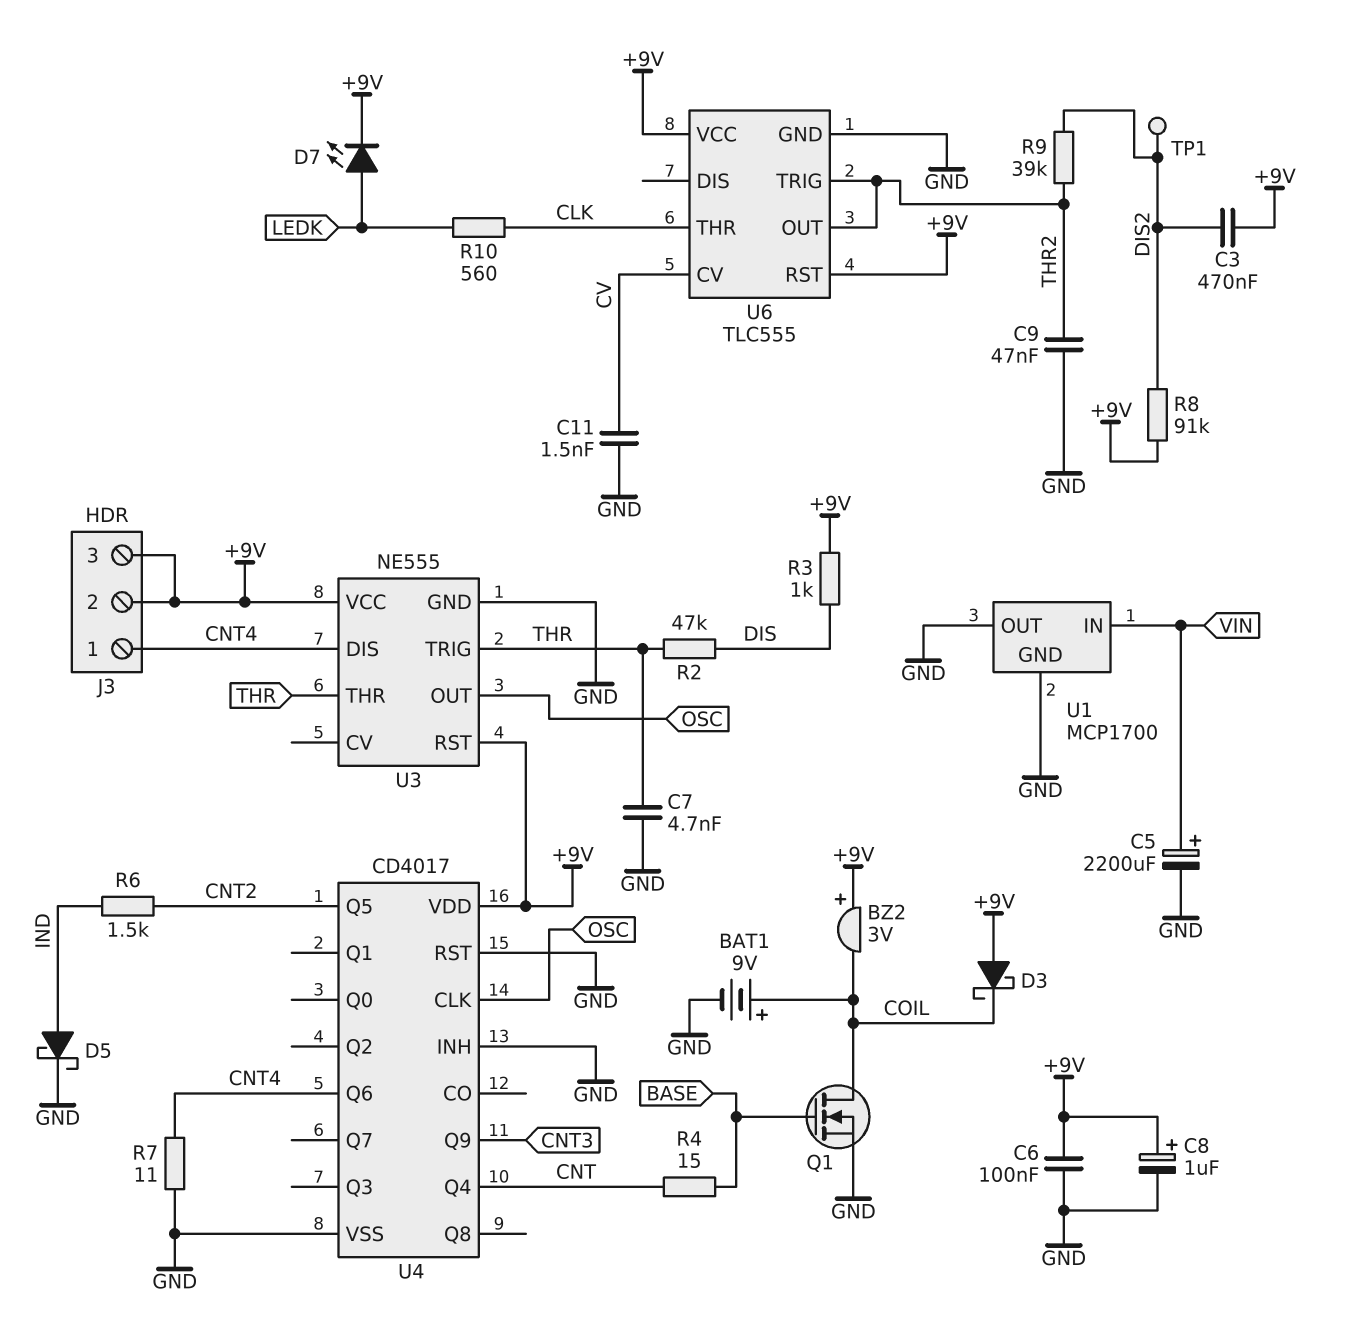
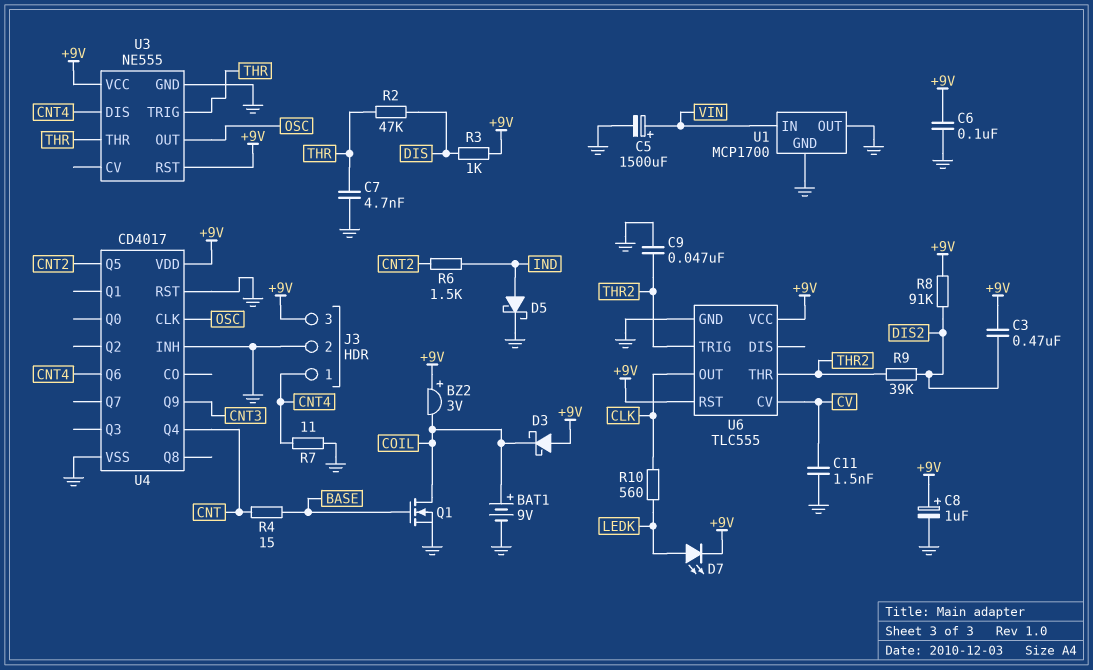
C5: 2200uF (plus VIN, minus GND) -> 1500uF (plus VIN, minus GND)
J3 pin 2: +9V -> GND
TP1: test point (DIS2) -> none
U6 pin OUT: THR2 -> CLK
U6 pin THR: CLK -> THR2

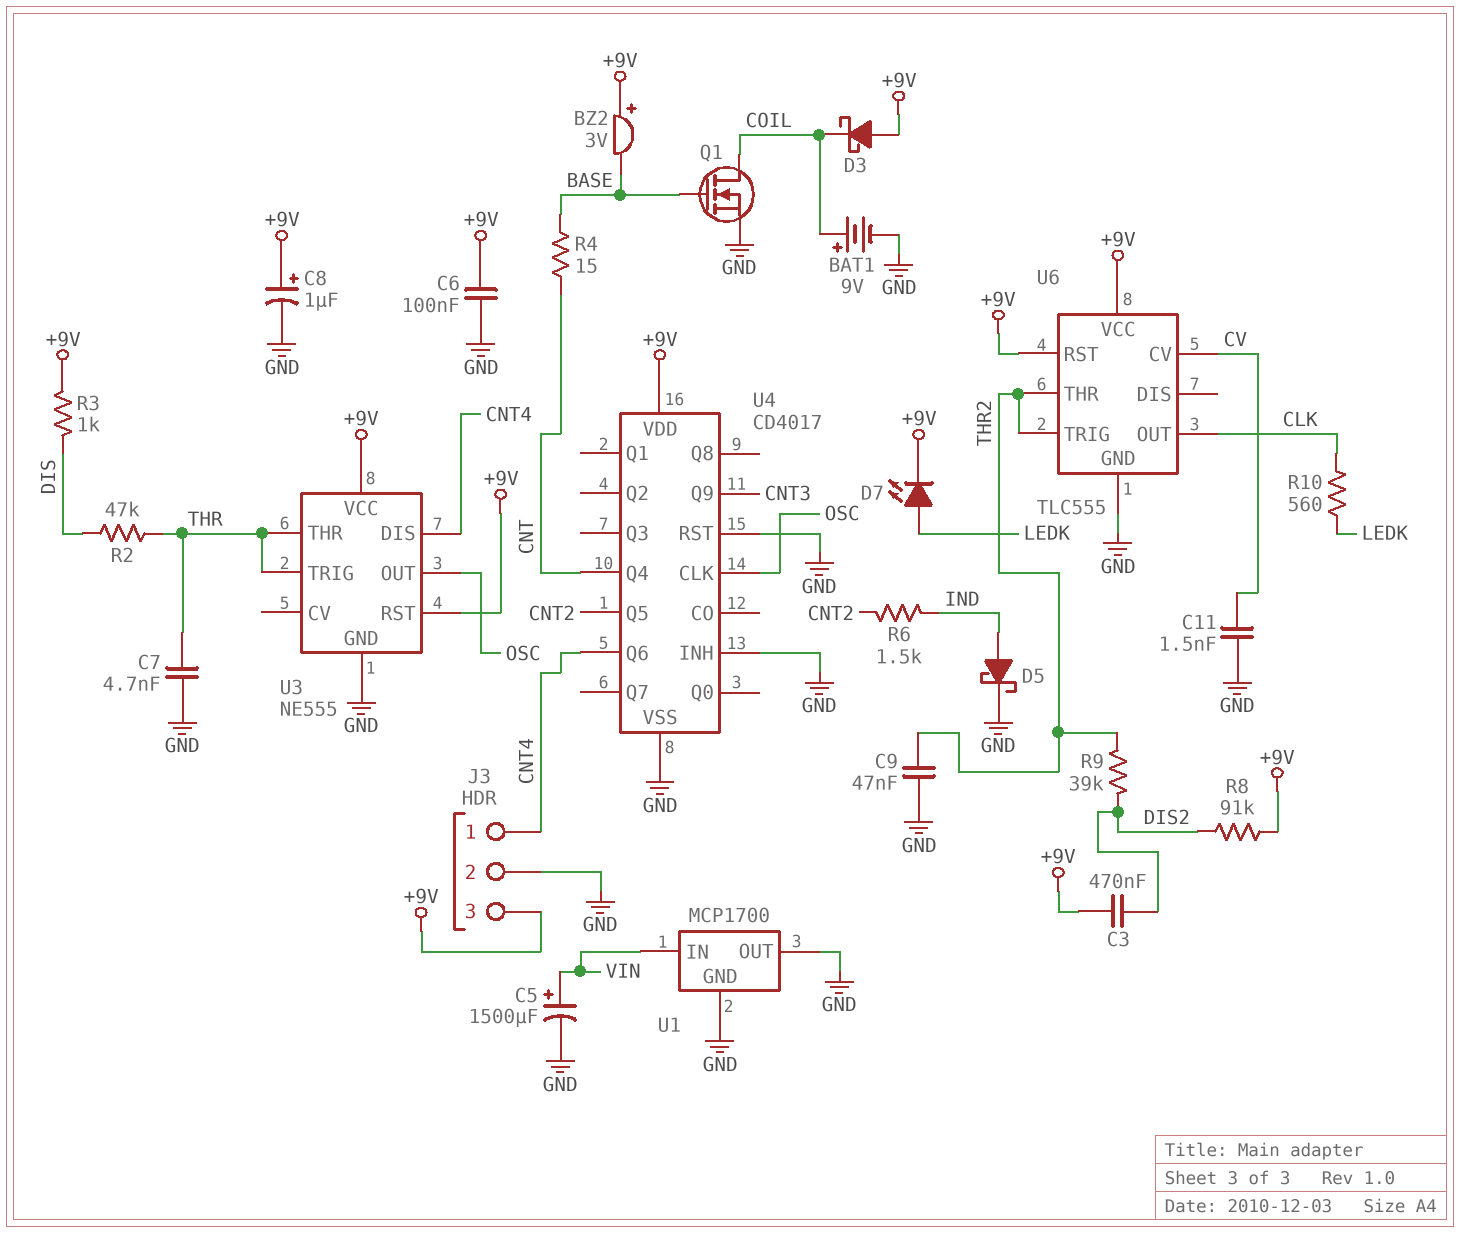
BZ2: buzzer 3V (plus +9V, minus COIL) -> buzzer 3V (plus +9V, minus BASE)
R7: 11 (CNT4, GND) -> none

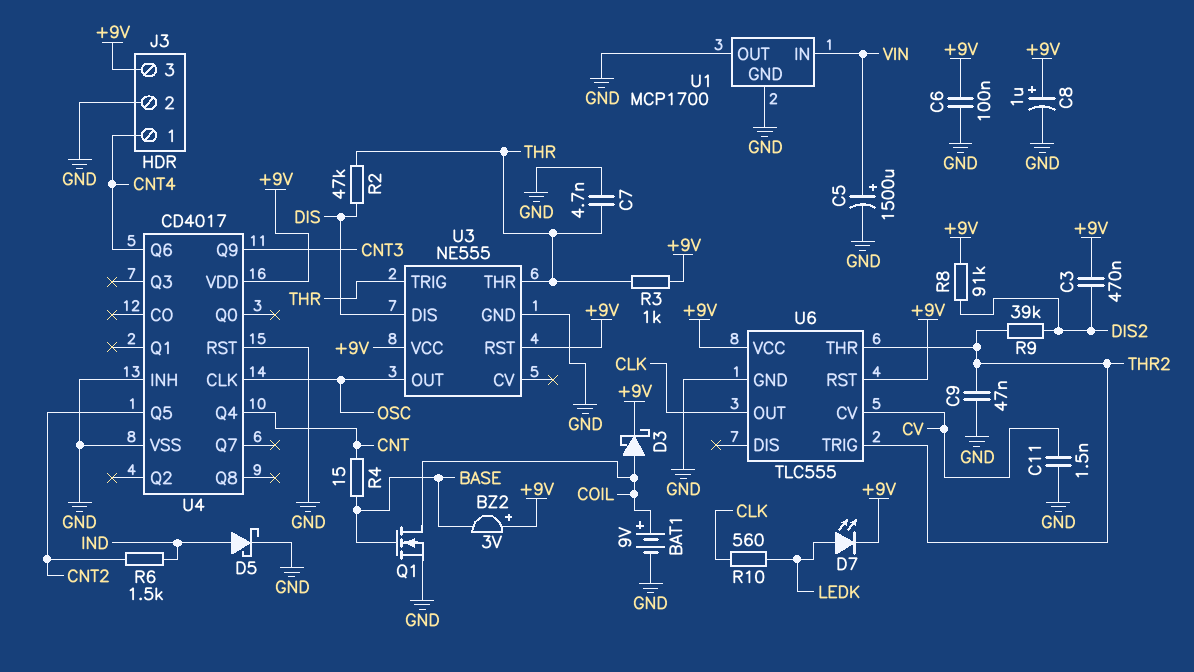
D3: schottky (A +9V, K COIL) -> schottky (A COIL, K +9V)
R3: 1k (+9V, DIS) -> 1k (+9V, THR)
U3 pin DIS: CNT4 -> DIS

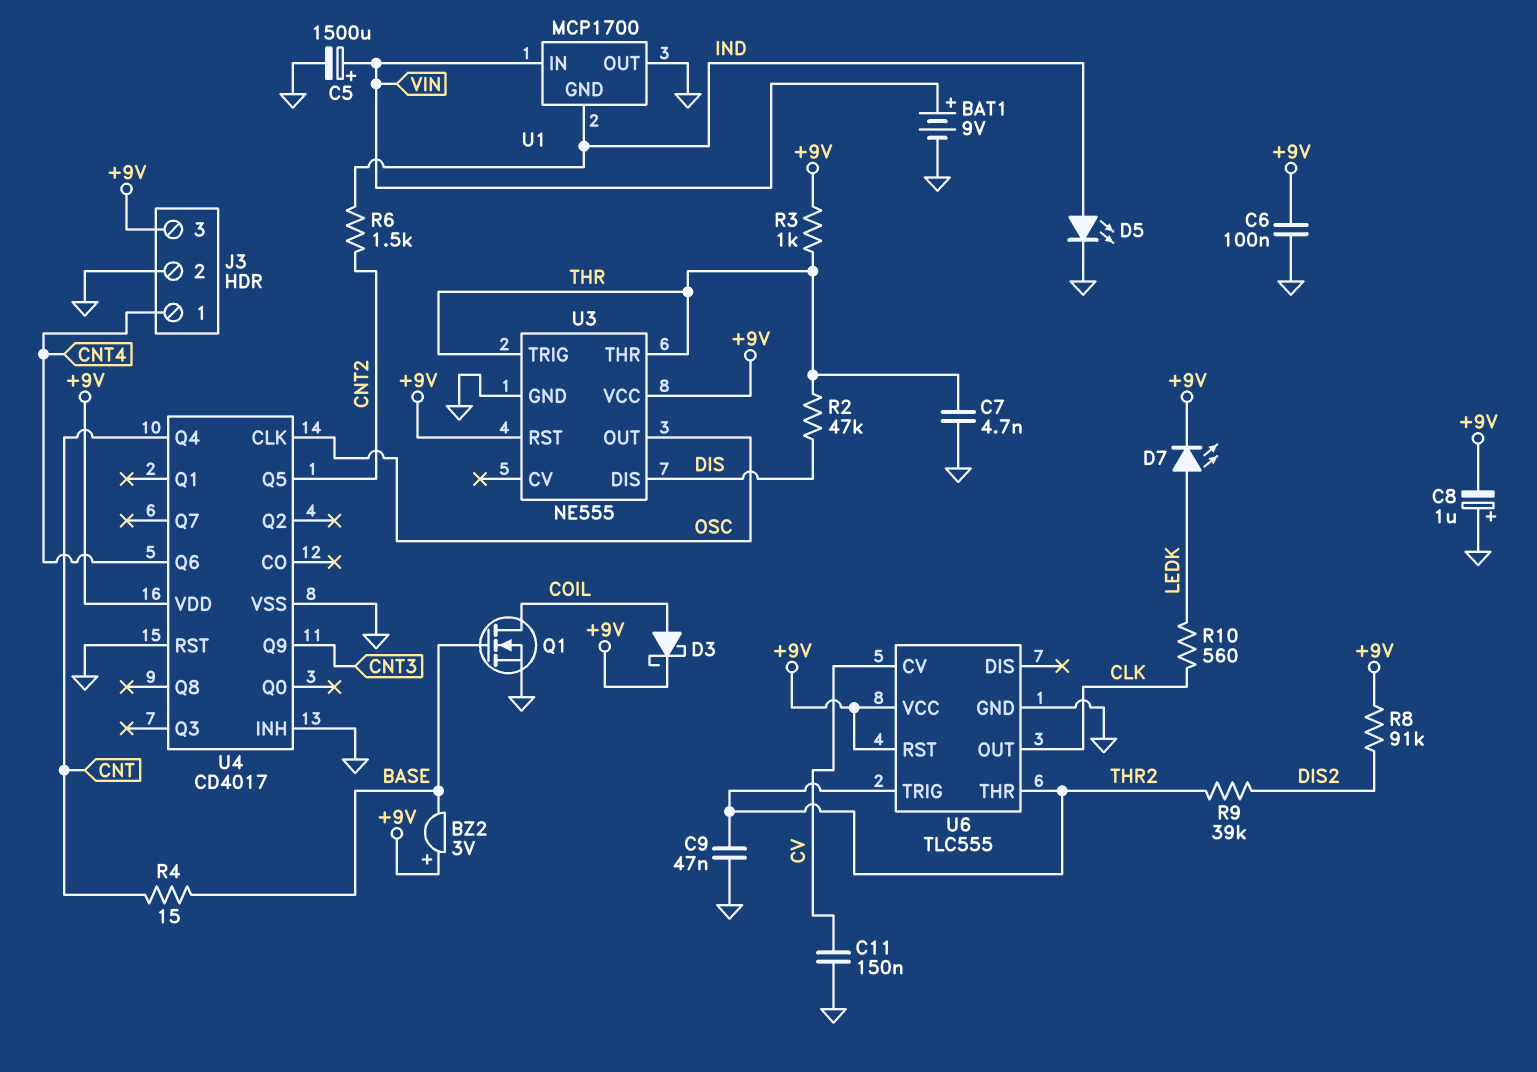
BAT1: 9V (plus COIL, minus GND) -> 9V (plus VIN, minus GND)
C3: 470nF (+9V, DIS2) -> none
C8: 1uF (plus +9V, minus GND) -> 1uF (plus GND, minus +9V)
C11: 1.5nF (CV, GND) -> 150nF (CV, GND)
D5: schottky (A IND, K GND) -> LED (A IND, K GND)
U1 pin GND: GND -> IND

